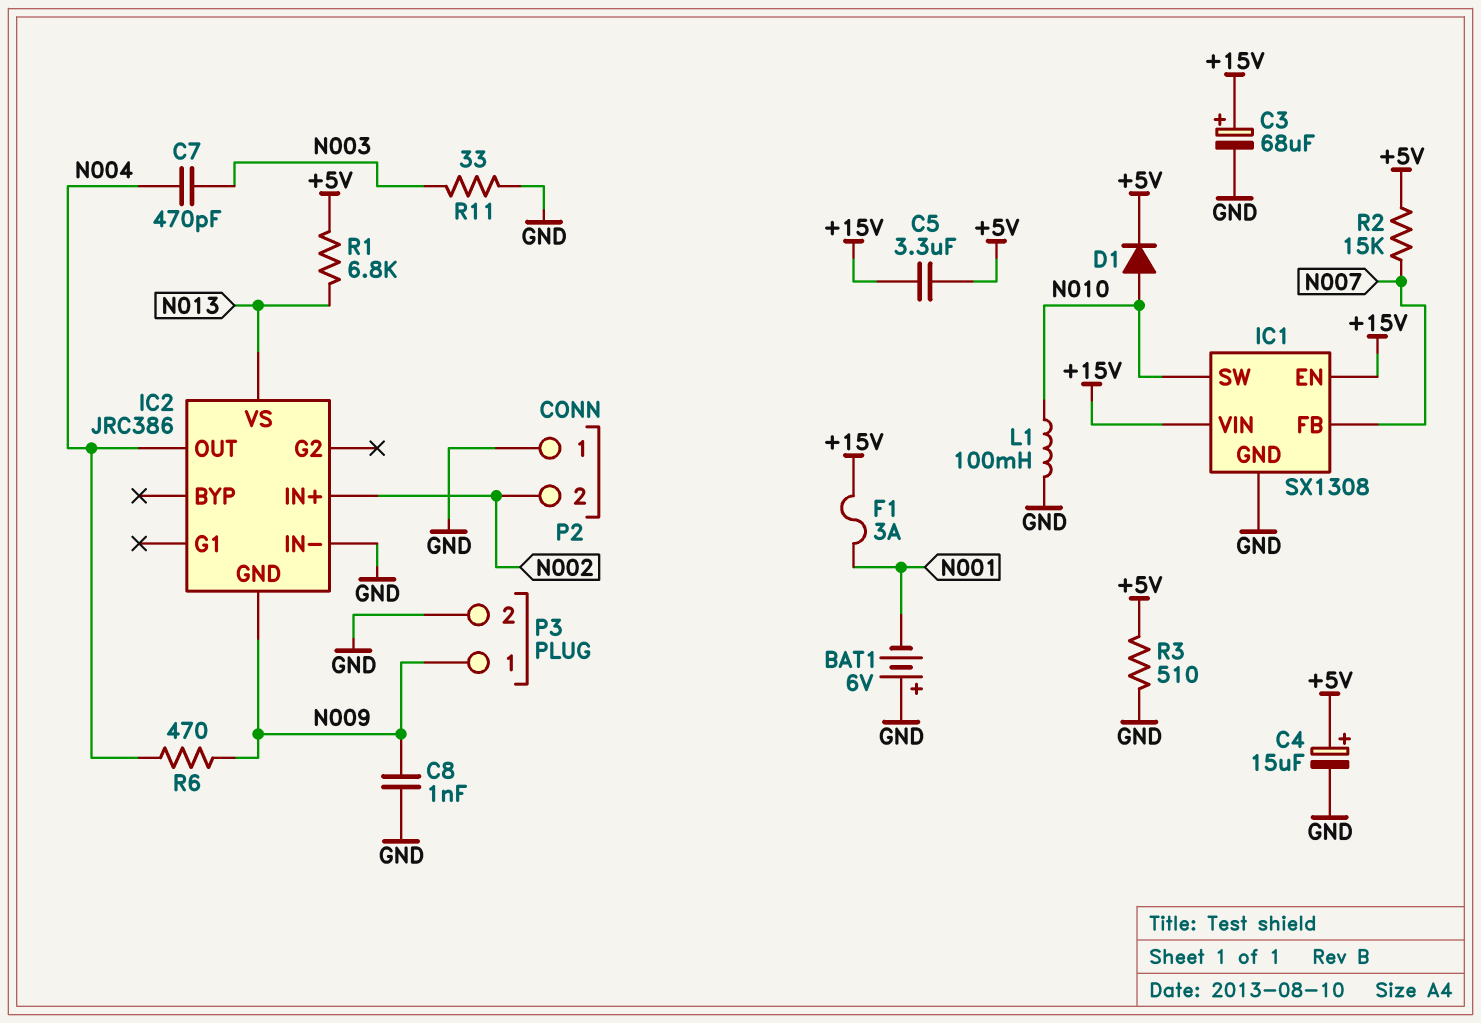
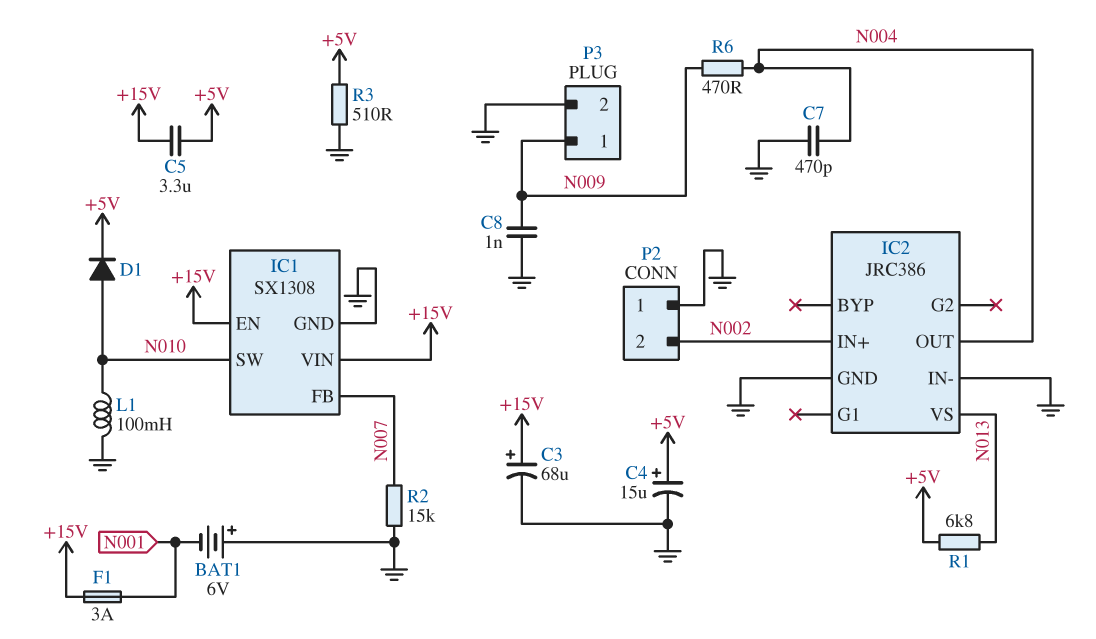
C7: 470pF (N003, N004) -> 470pF (GND, N004)
IC2 pin GND: N009 -> GND
R2: 15k (+5V, N007) -> 15k (GND, N007)
R11: 33 (GND, N003) -> none

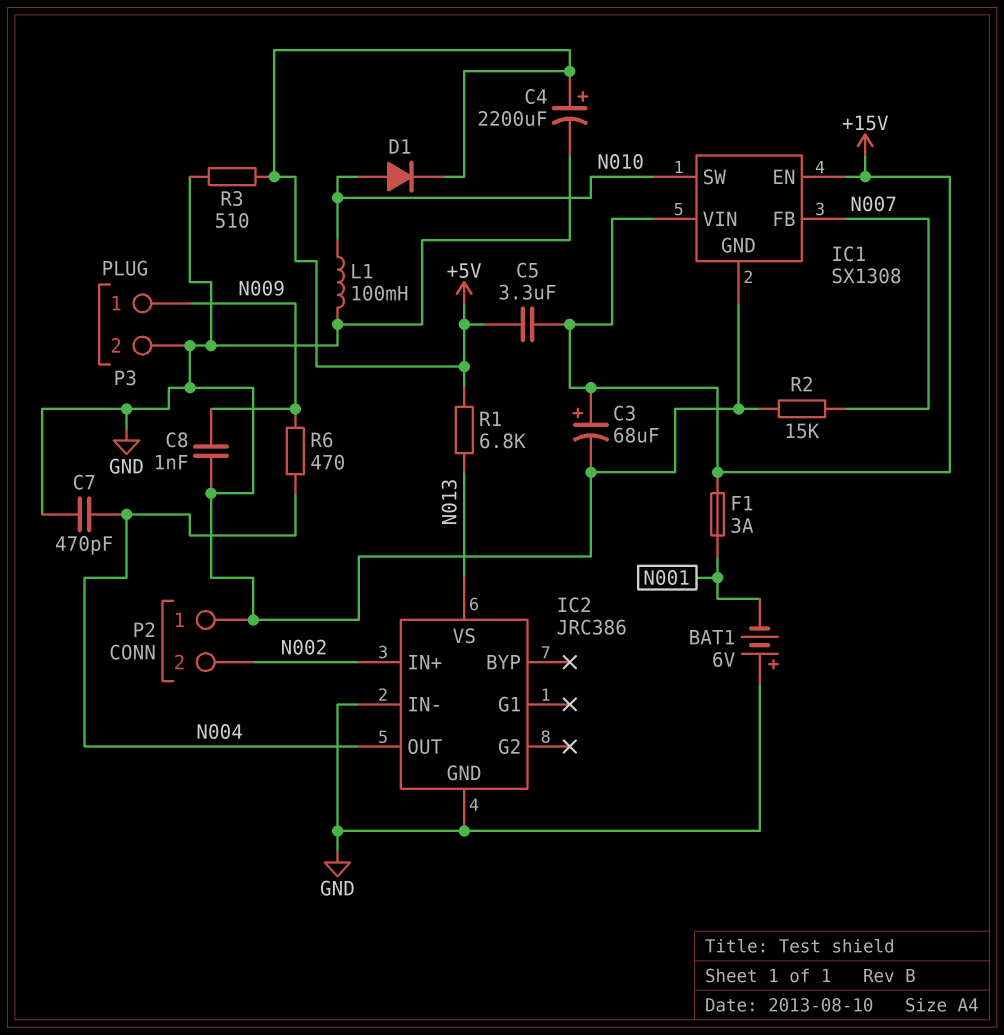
C4: 15uF (plus +5V, minus GND) -> 2200uF (plus +5V, minus GND)

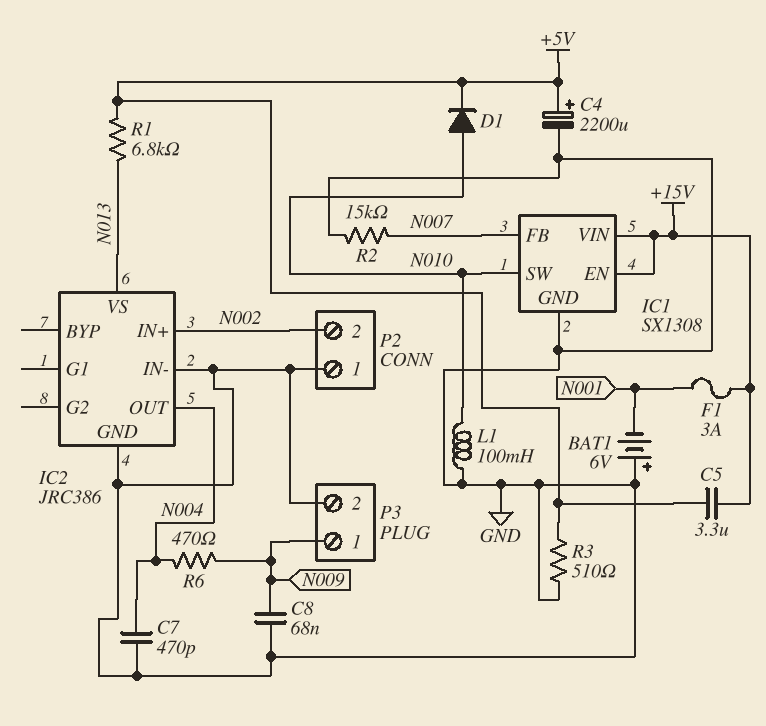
C3: 68uF (plus +15V, minus GND) -> none
C8: 1nF (GND, N009) -> 68nF (GND, N009)

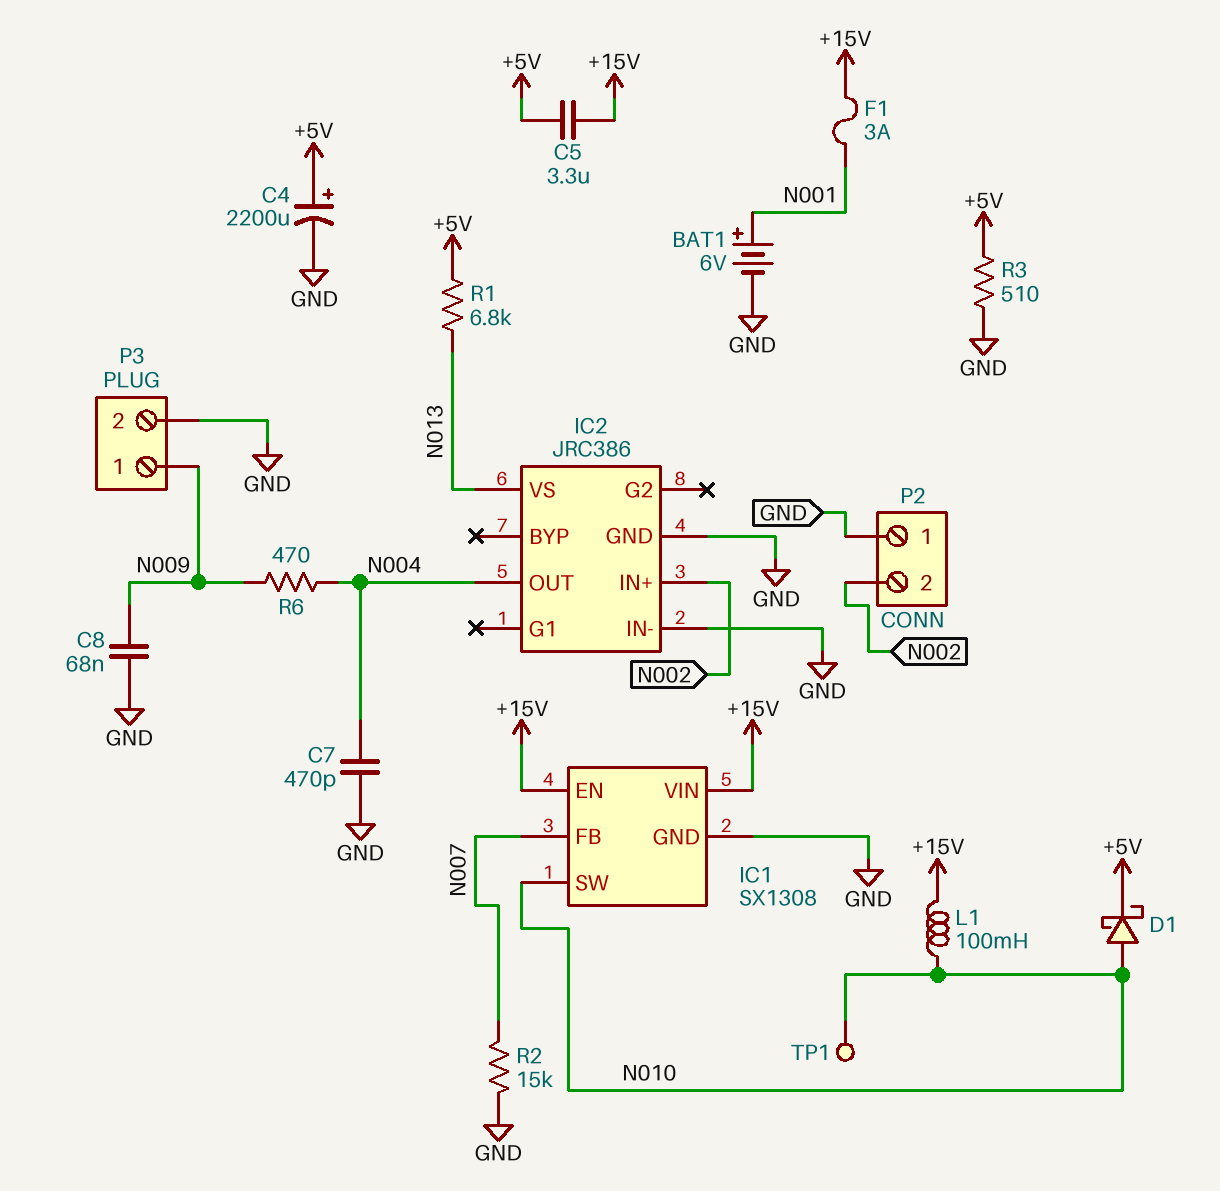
BAT1: 6V (plus GND, minus N001) -> 6V (plus N001, minus GND)
D1: diode (A N010, K +5V) -> schottky (A N010, K +5V)
L1: 100mH (GND, N010) -> 100mH (+15V, N010)
TP1: none -> test point (N010)

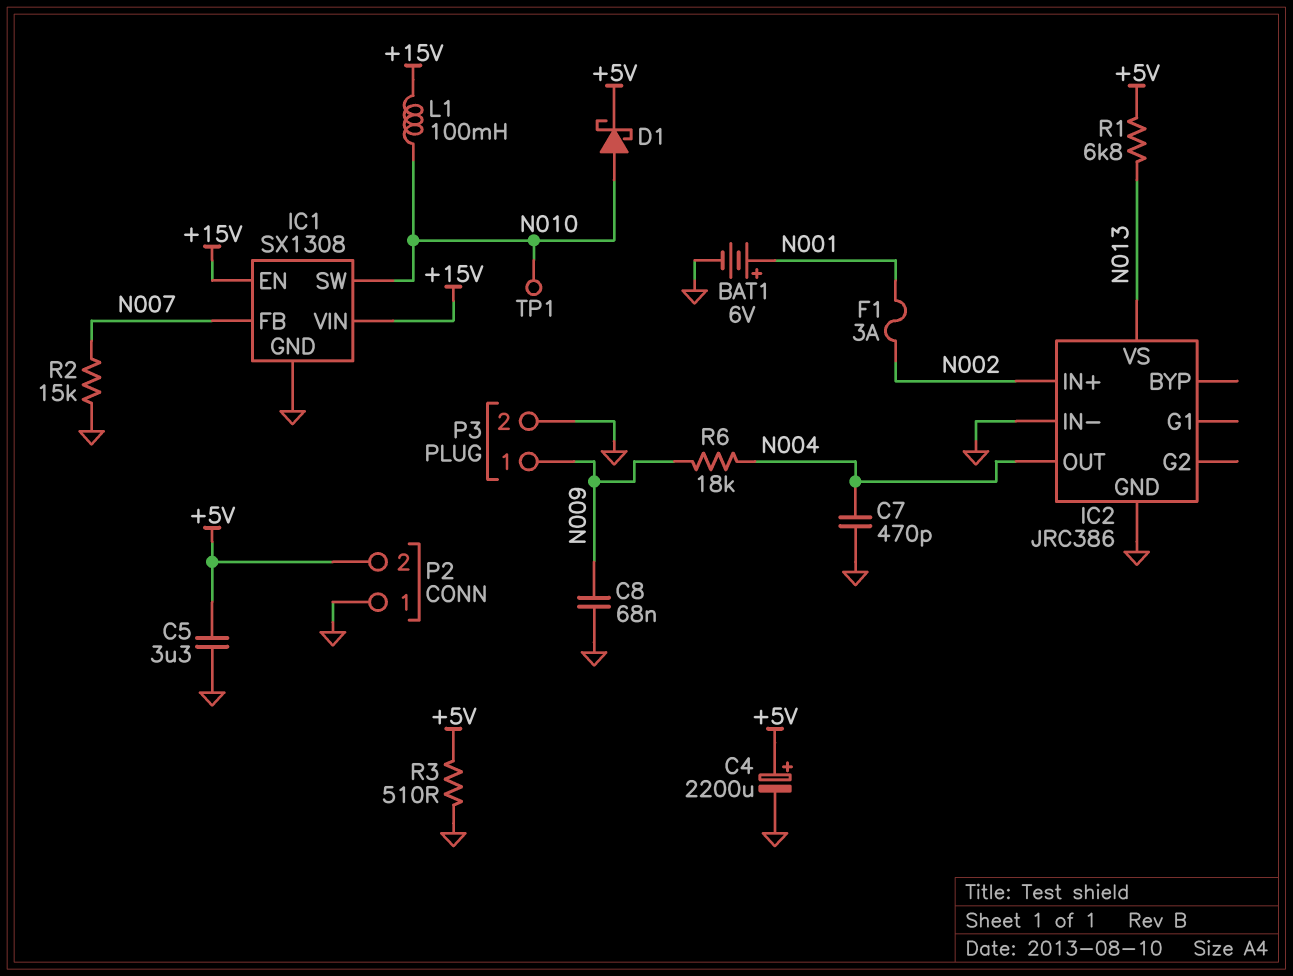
C5: 3.3uF (+5V, +15V) -> 3.3uF (+5V, GND)
F1: 3A (+15V, N001) -> 3A (N001, N002)
P2 pin 2: N002 -> +5V
R6: 470 (N004, N009) -> 18k (N004, N009)

